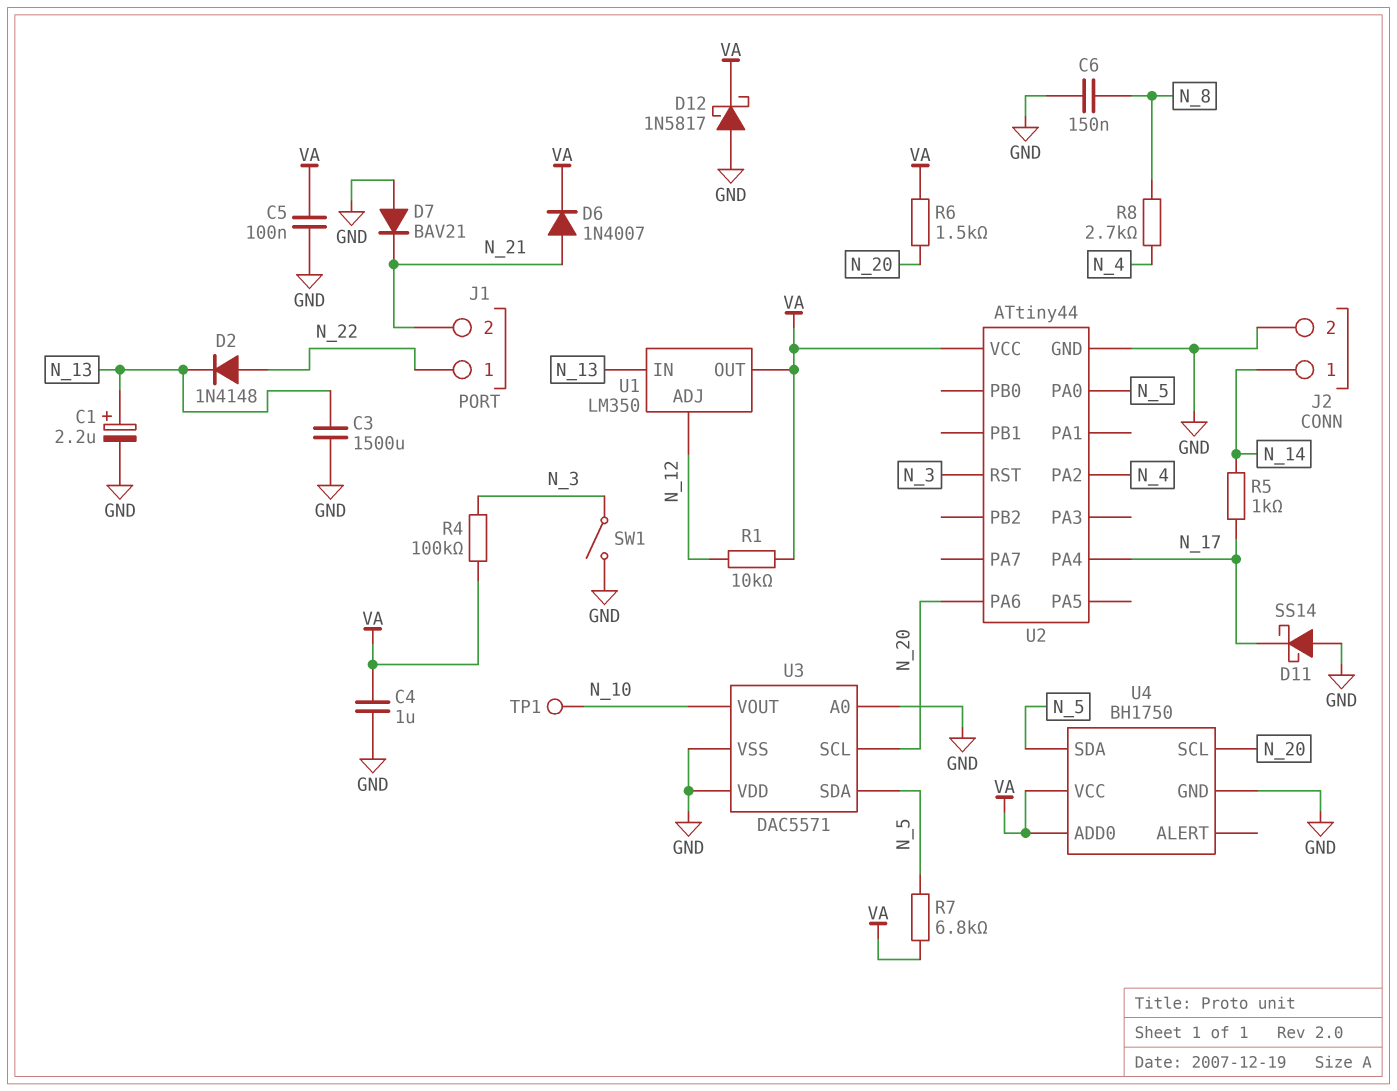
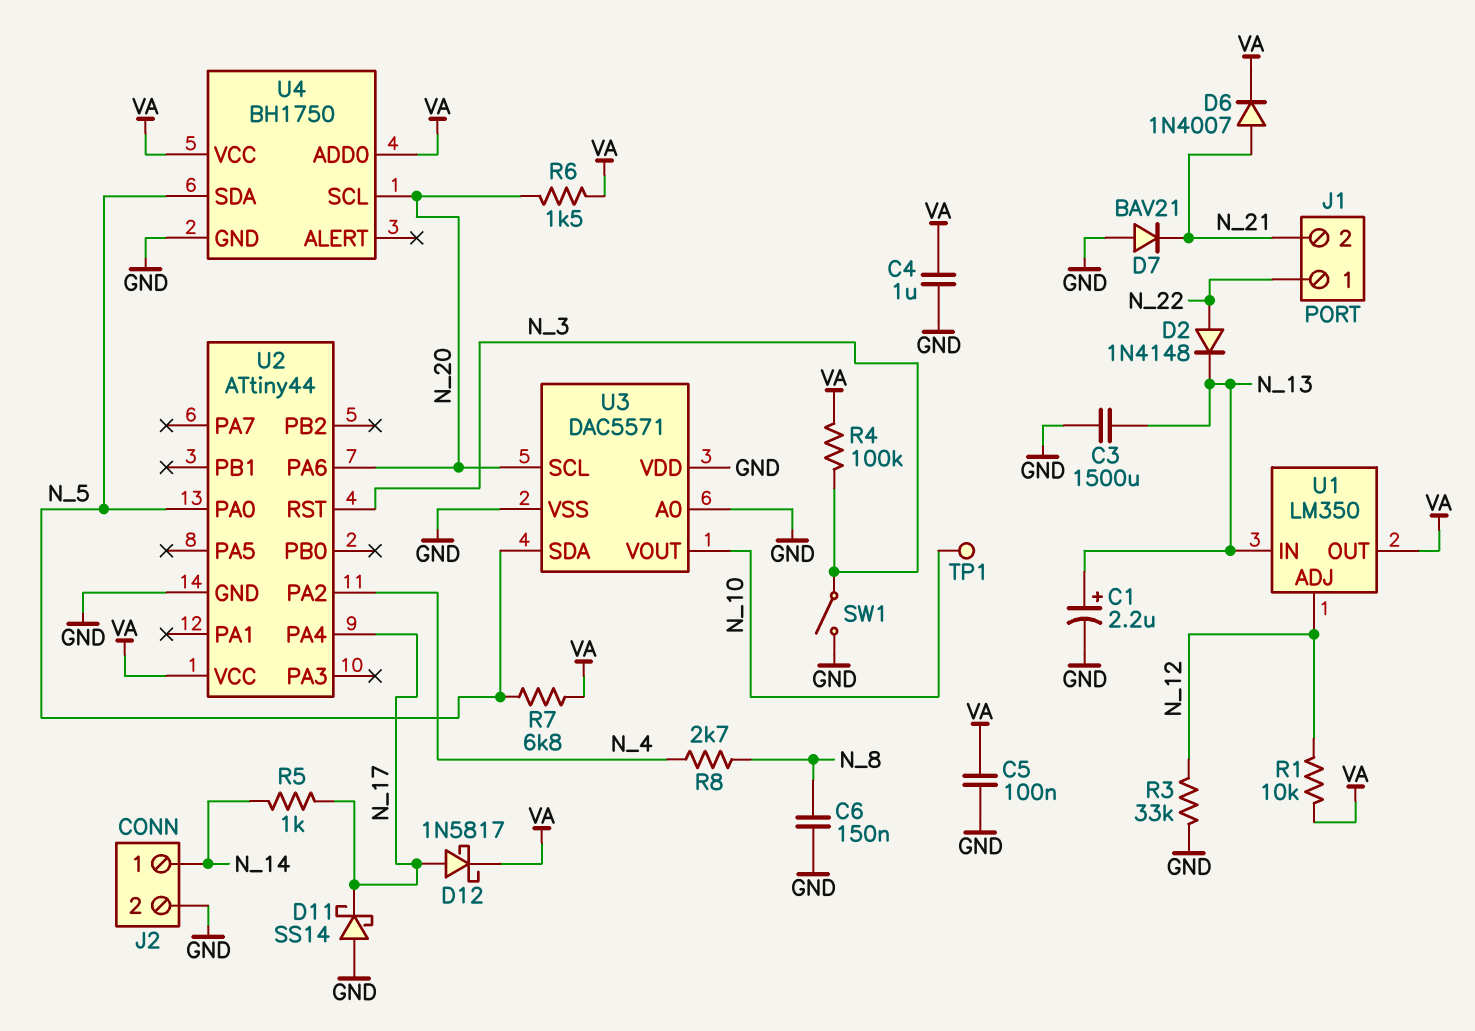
D12: schottky 1N5817 (A GND, K VA) -> schottky 1N5817 (A N_17, K VA)
R3: none -> 33k (GND, N_12)

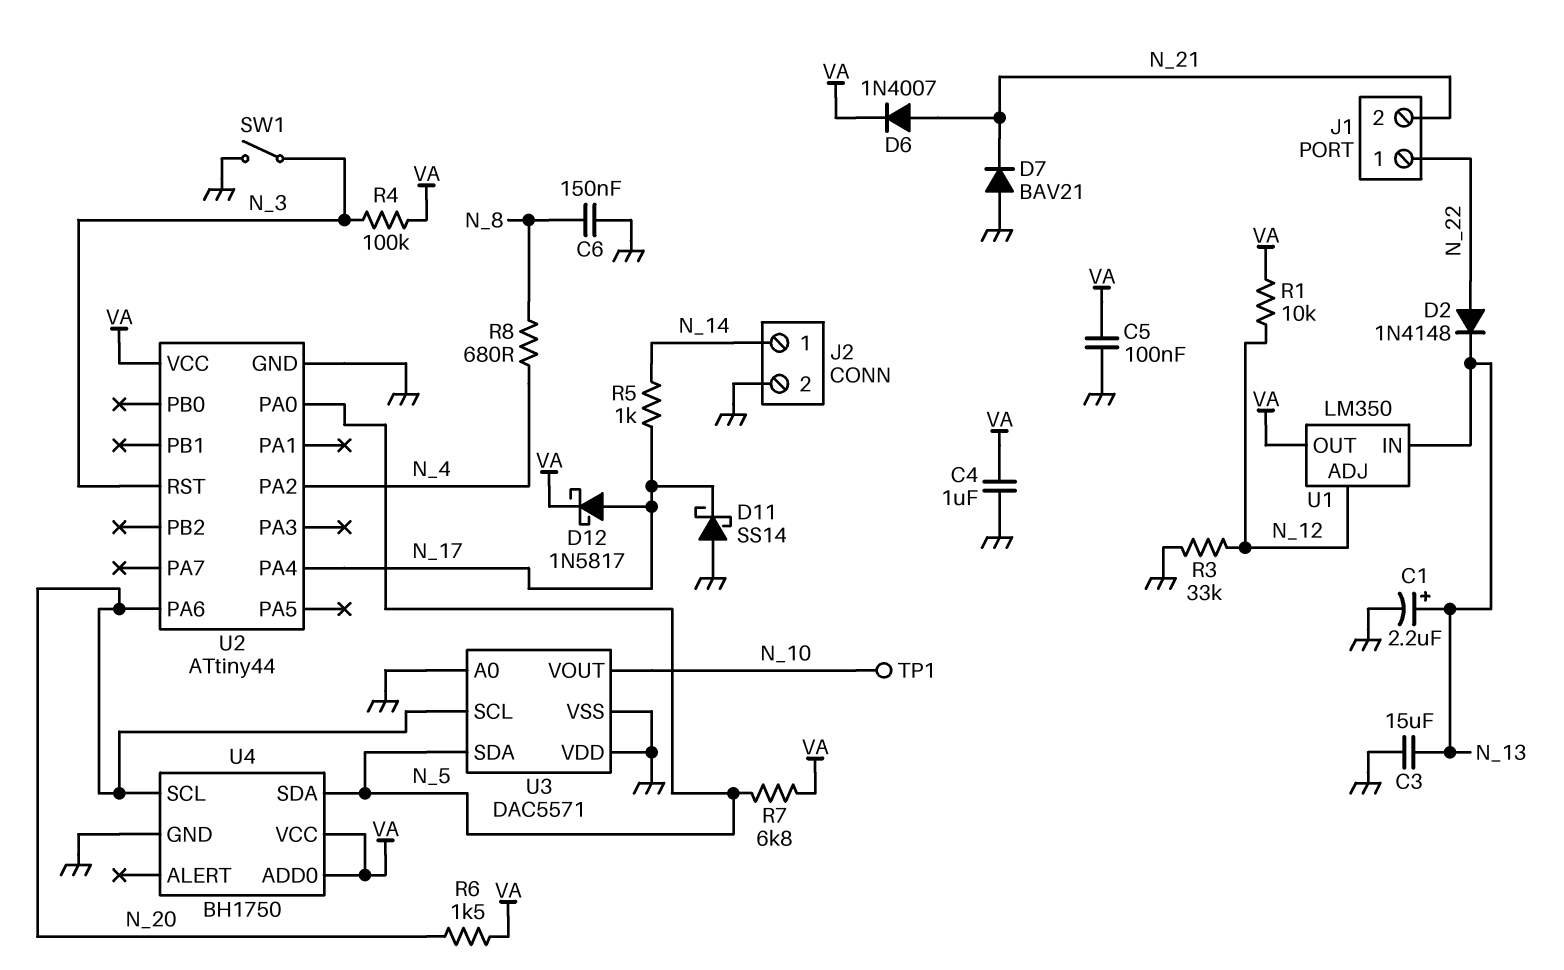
C3: 1500uF (GND, N_13) -> 15uF (GND, N_13)
R8: 2.7k (N_4, N_8) -> 680 (N_4, N_8)

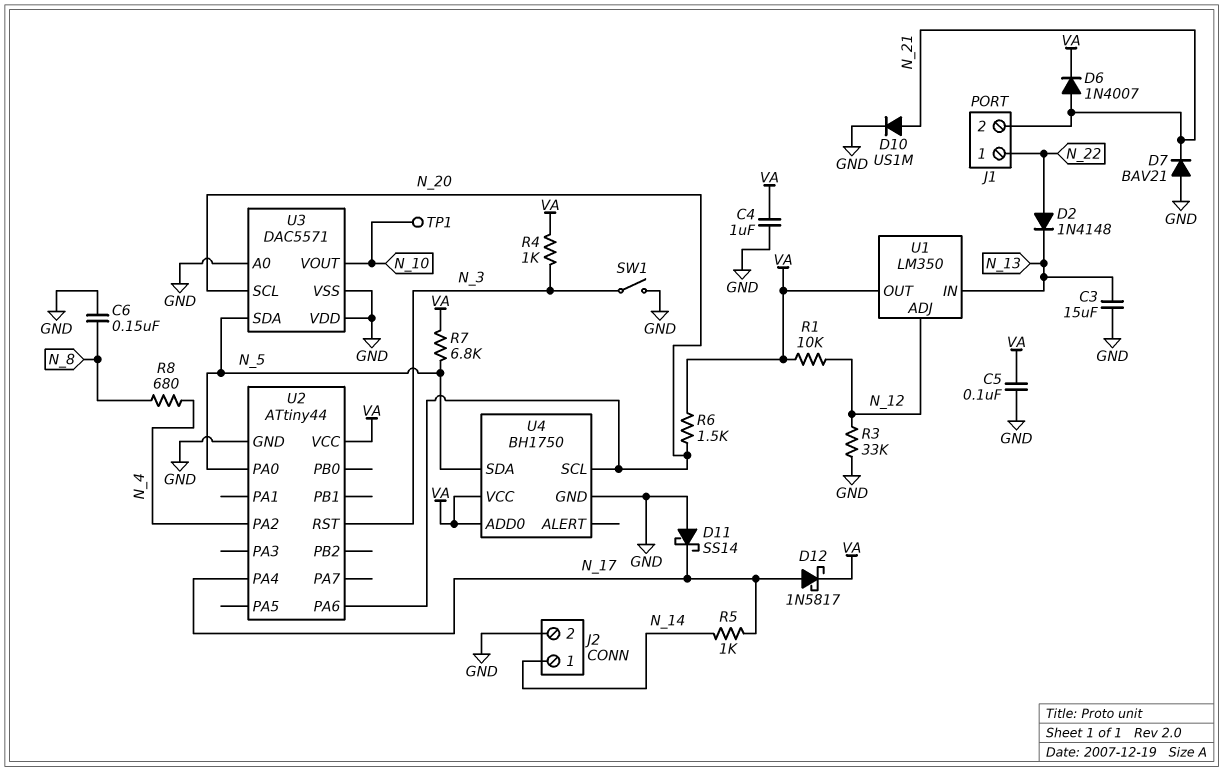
C1: 2.2uF (plus N_13, minus GND) -> none
D10: none -> diode US1M (A N_21, K GND)
R4: 100k (N_3, VA) -> 1k (N_3, VA)

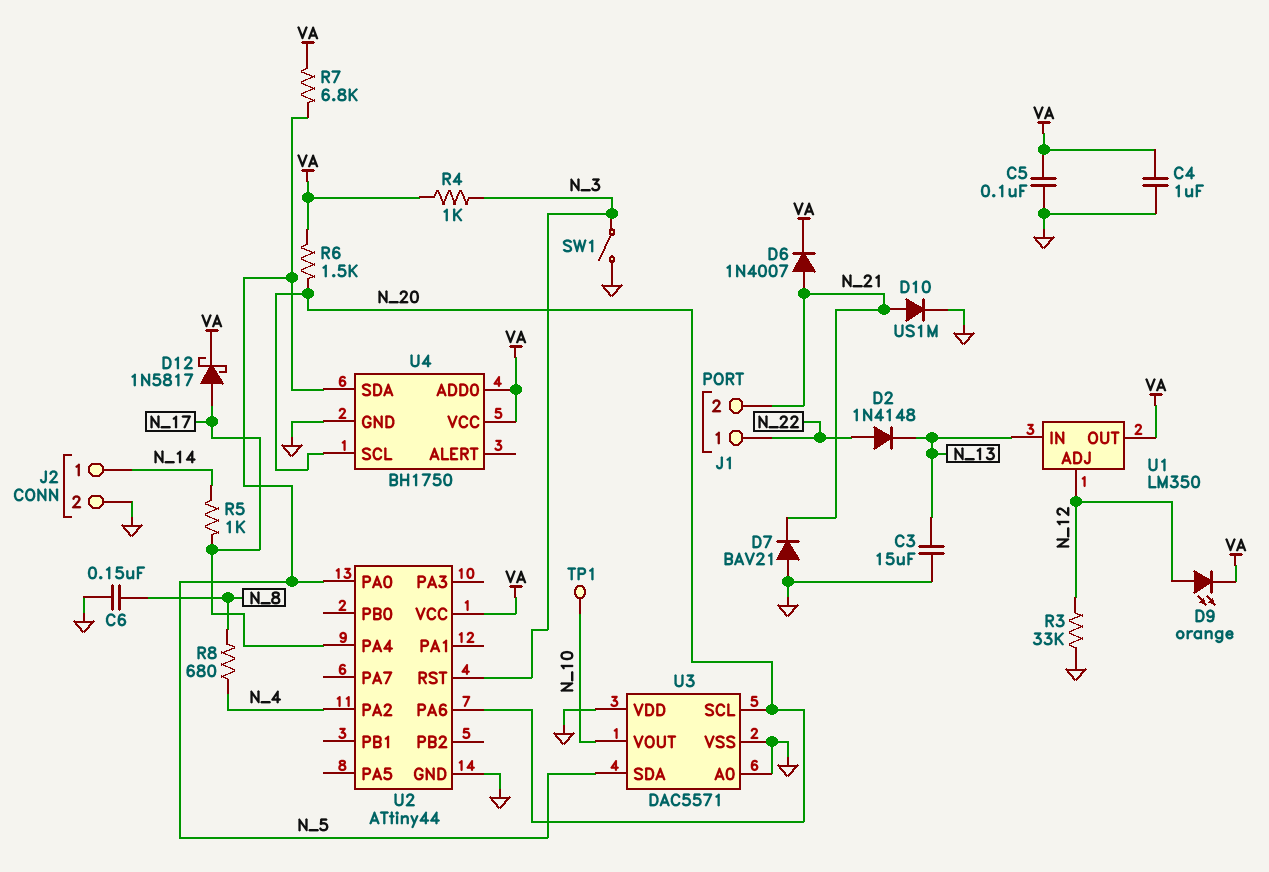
D9: none -> LED orange (A N_12, K VA)
D11: schottky SS14 (A GND, K N_17) -> none
R1: 10k (N_12, VA) -> none

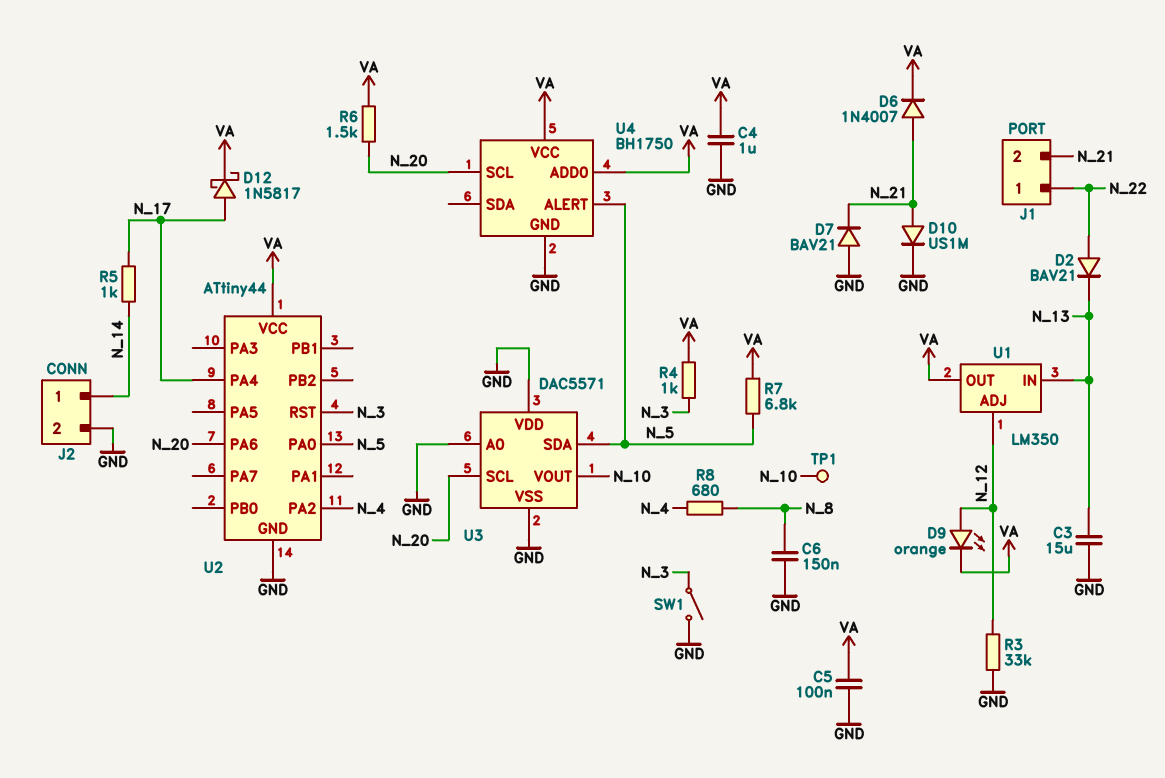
D2: diode 1N4148 (A N_22, K N_13) -> diode BAV21 (A N_22, K N_13)
U4 pin ALERT: none -> N_5
U4 pin SDA: N_5 -> none

